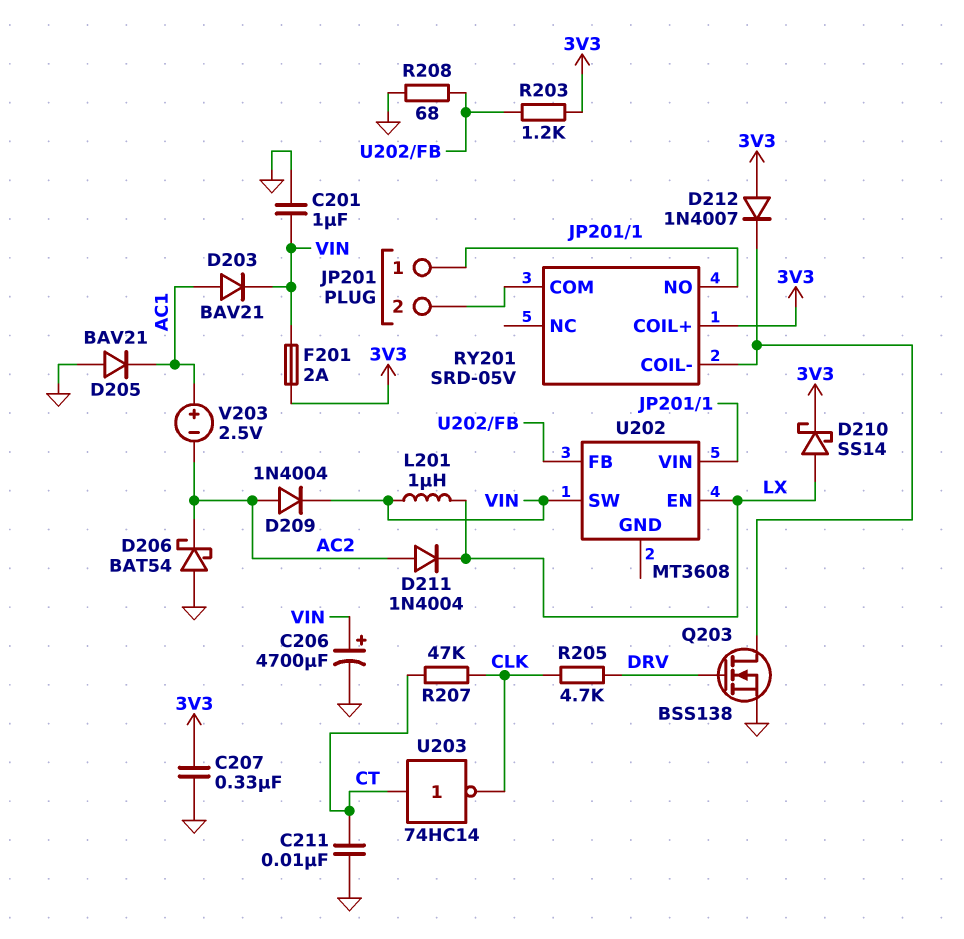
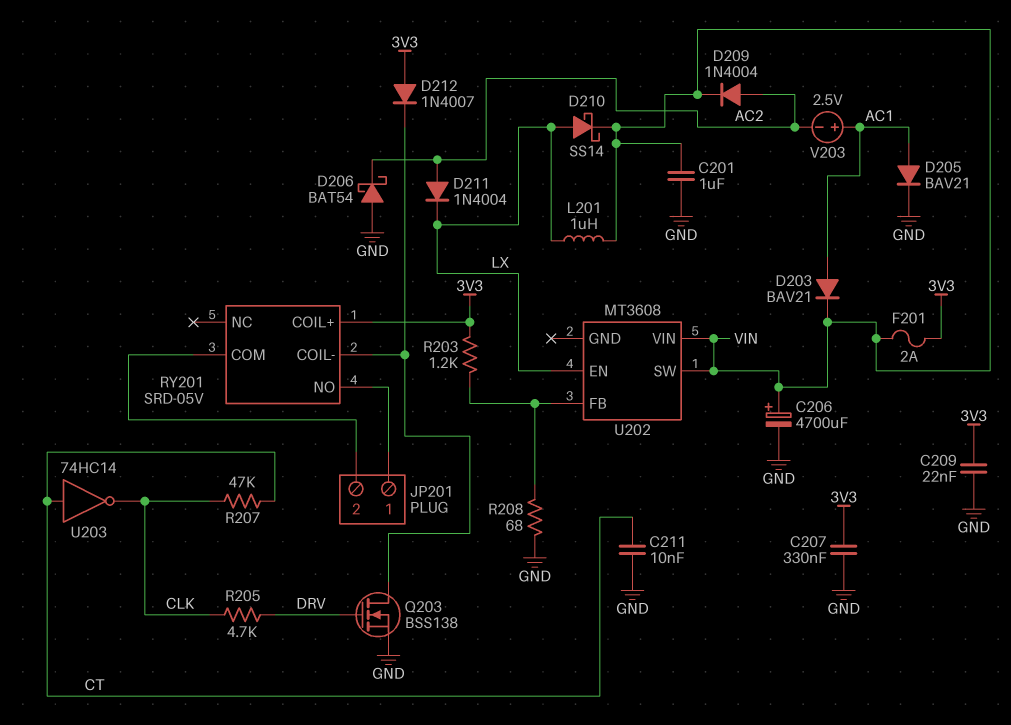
C209: none -> 22nF (3V3, GND)
D205: diode BAV21 (A GND, K AC1) -> diode BAV21 (A AC1, K GND)
D210: schottky SS14 (A LX, K 3V3) -> schottky SS14 (A LX, K VIN)
U202 pin VIN: JP201/1 -> VIN

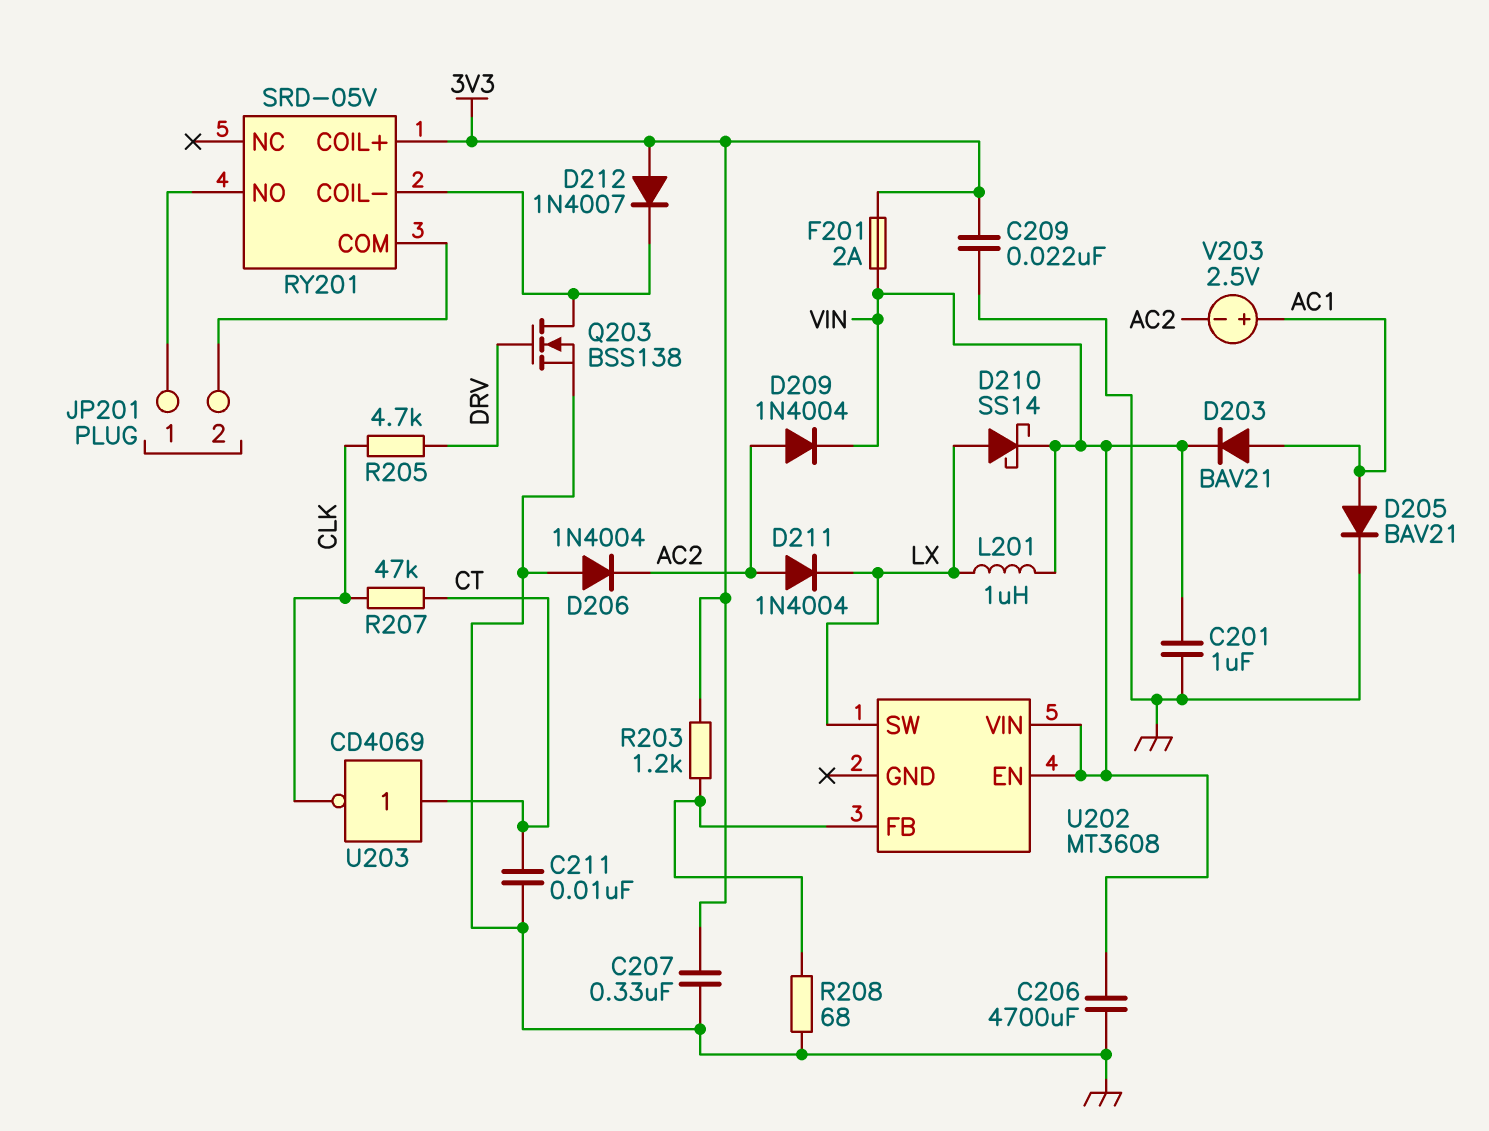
C206: 4700uF (plus VIN, minus GND) -> 4700uF (GND, VIN)
D206: schottky BAT54 (A GND, K AC2) -> diode 1N4004 (A GND, K AC2)
U202 pin EN: LX -> VIN
U202 pin SW: VIN -> LX
U203: NOT 74HC14 (in CT, out CLK) -> NOT CD4069 (in CT, out CLK)

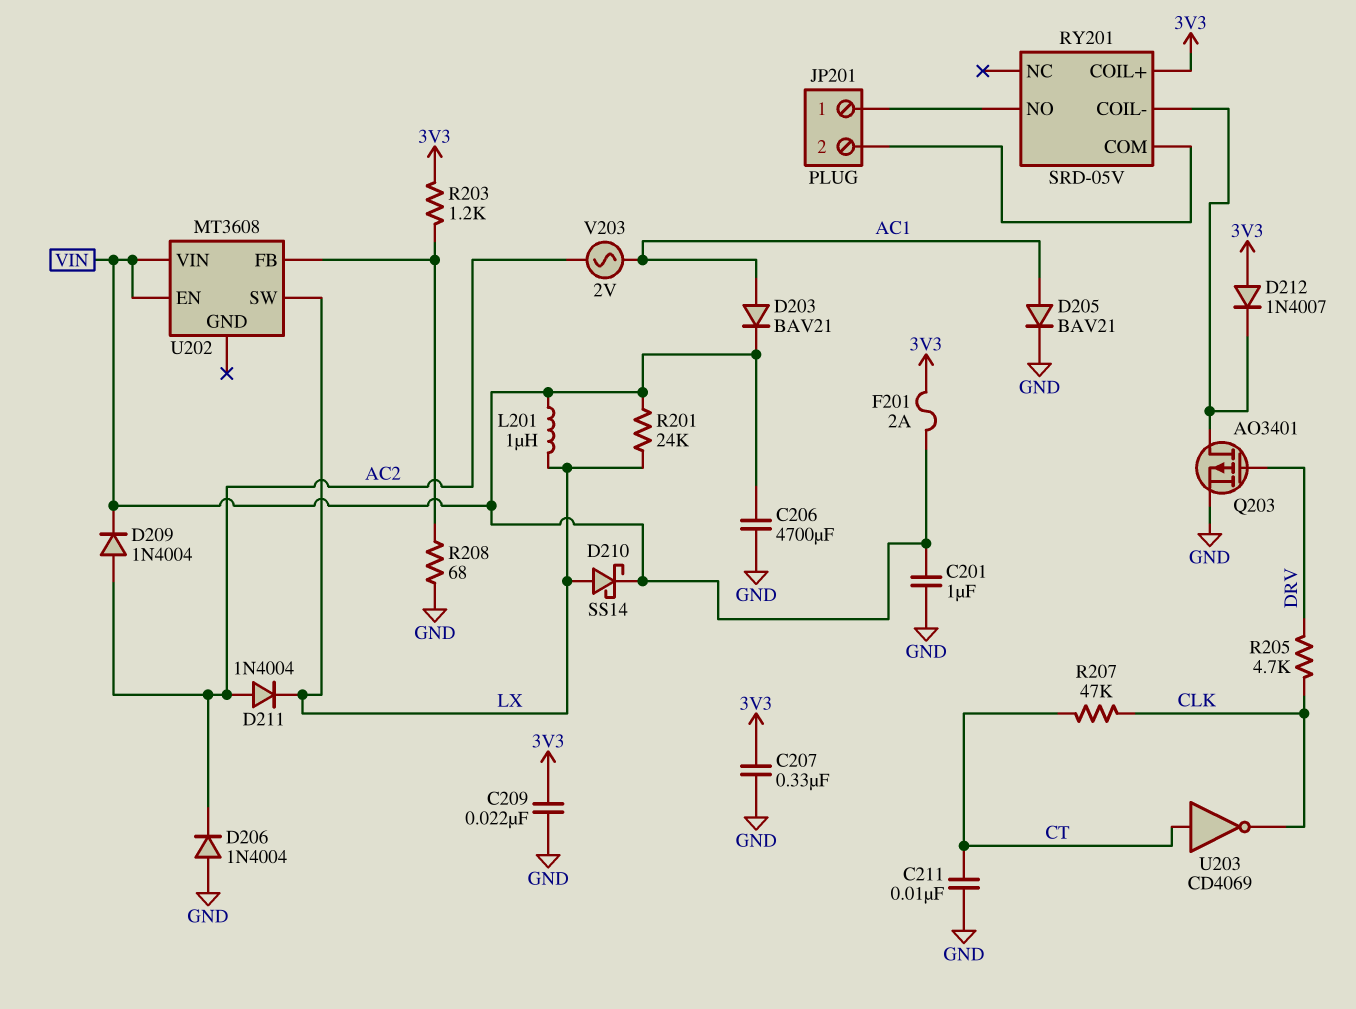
Q203: NMOS BSS138 (G DRV, D RY201/COIL-, S GND) -> PMOS AO3401 (G DRV, D RY201/COIL-, S GND)
R201: none -> 24k (LX, VIN)
V203: 2.5V (plus AC1, minus AC2) -> AC 2V (AC1, AC2)

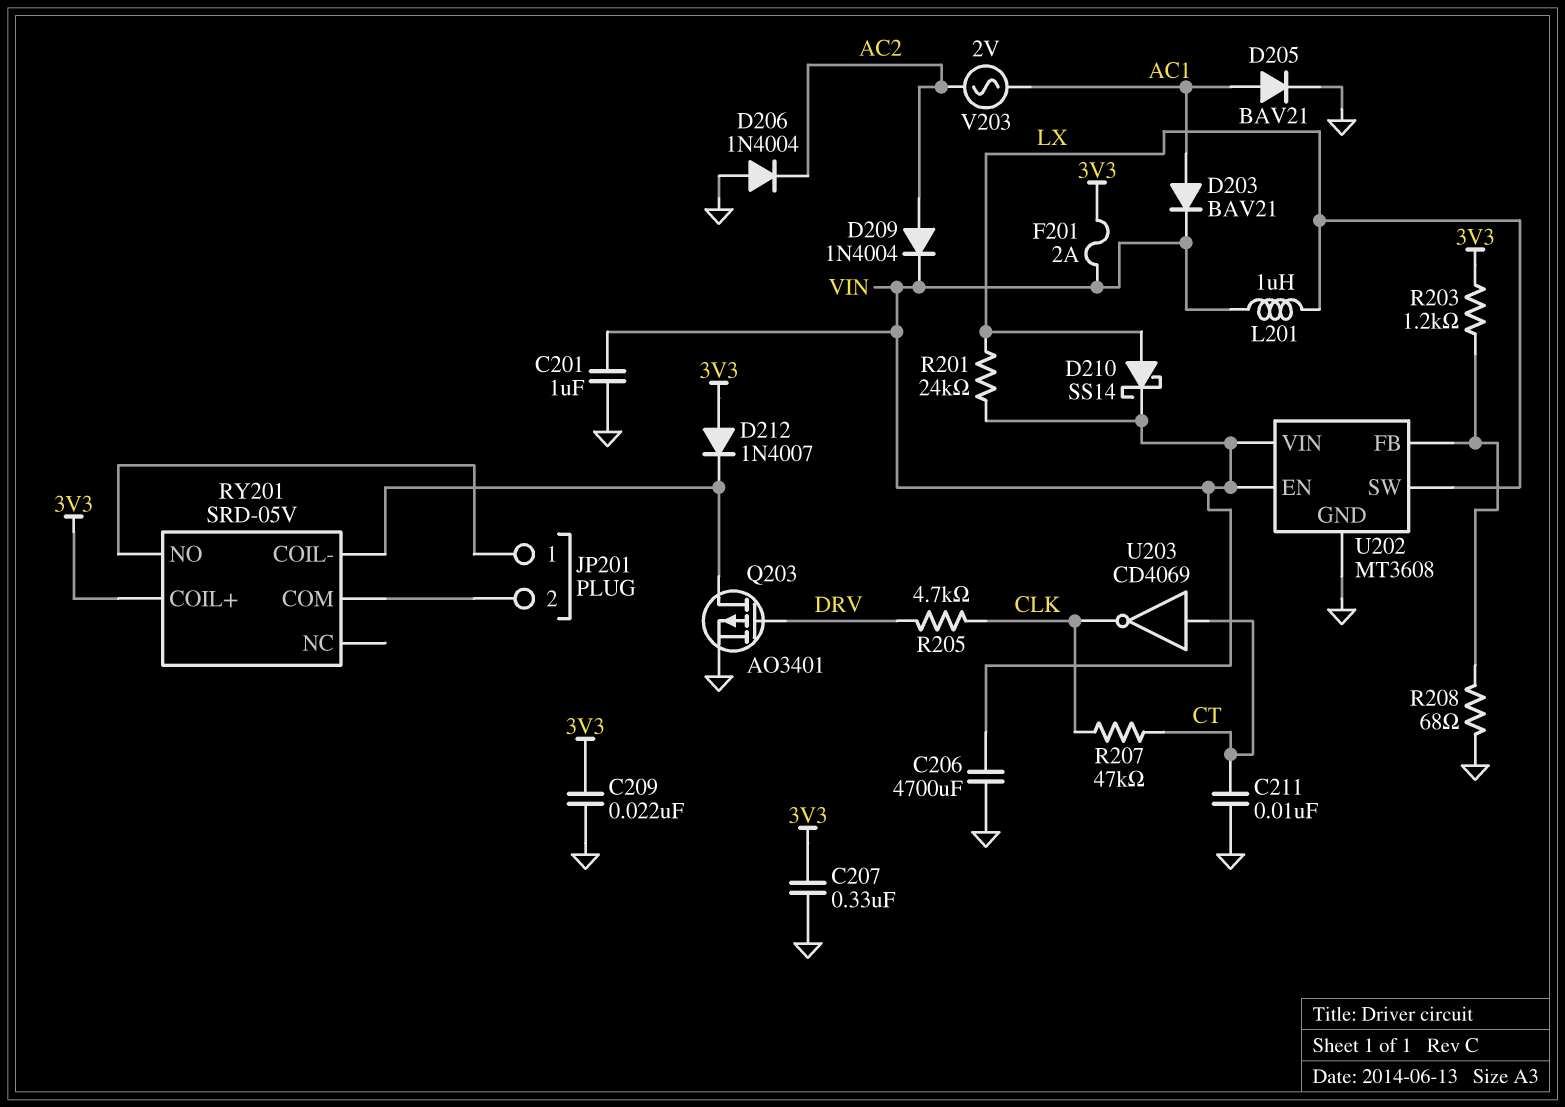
D211: diode 1N4004 (A AC2, K LX) -> none
U202 pin GND: none -> GND

